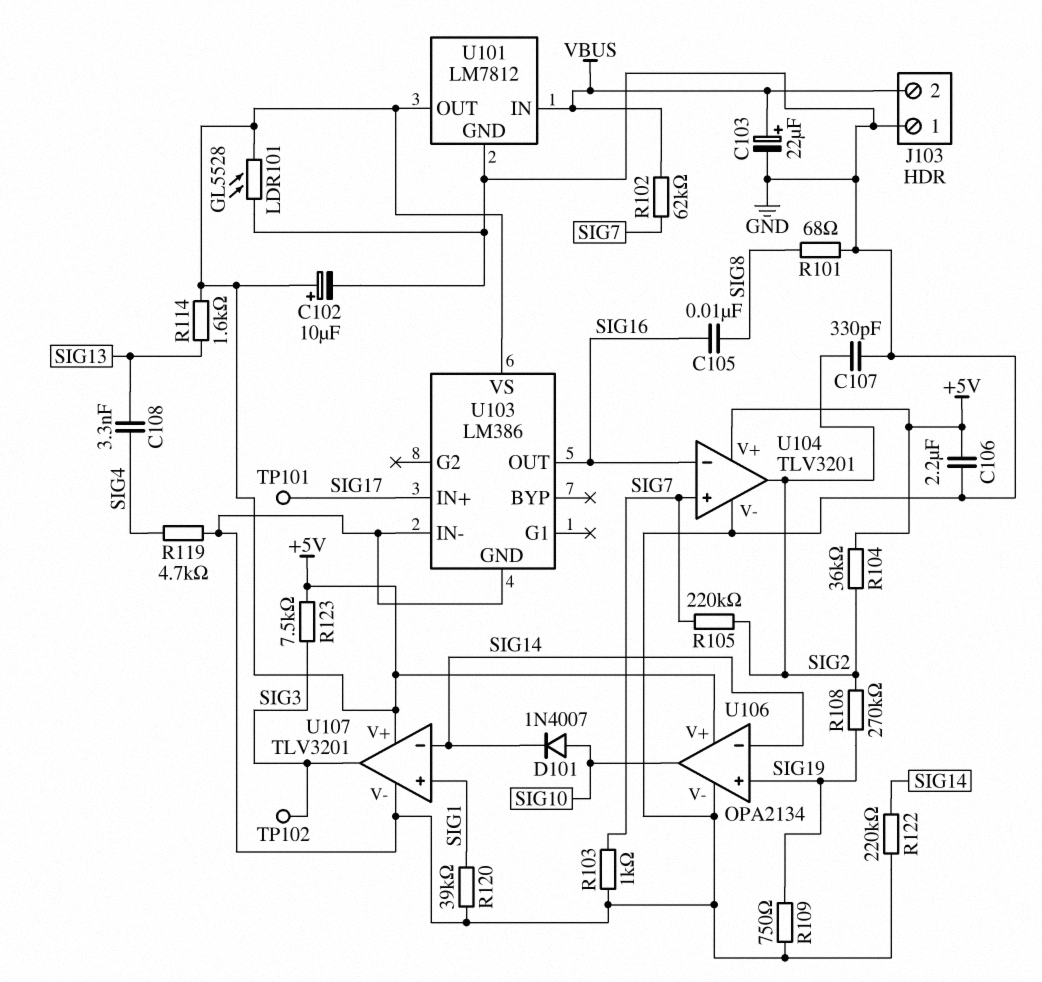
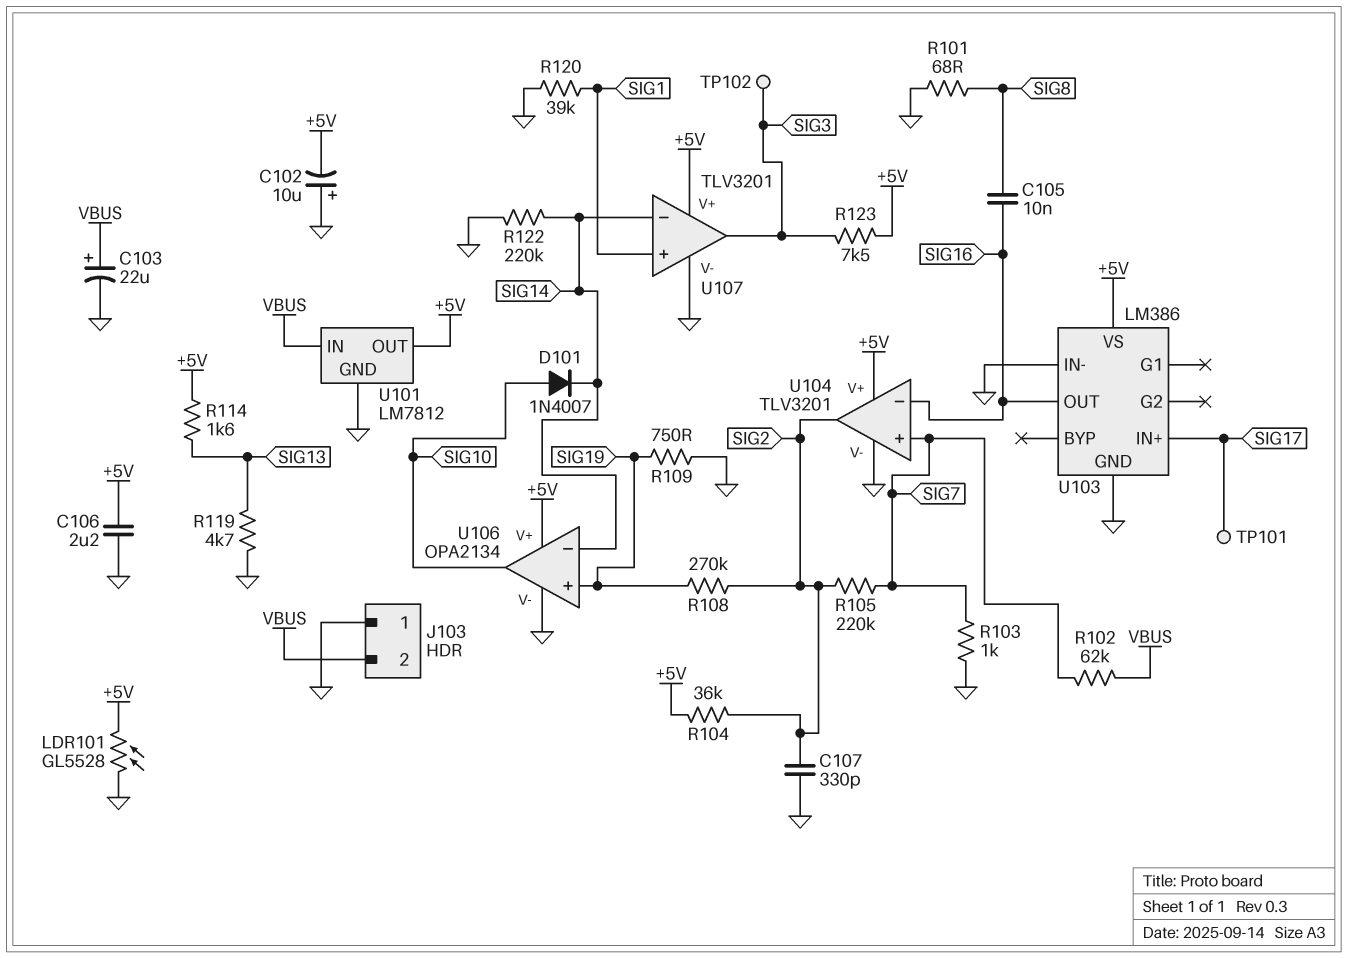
C102: 10uF (plus +5V, minus GND) -> 10uF (plus GND, minus +5V)
C108: 3.3nF (SIG4, SIG13) -> none
R119: 4.7k (GND, SIG4) -> 4.7k (GND, SIG13)

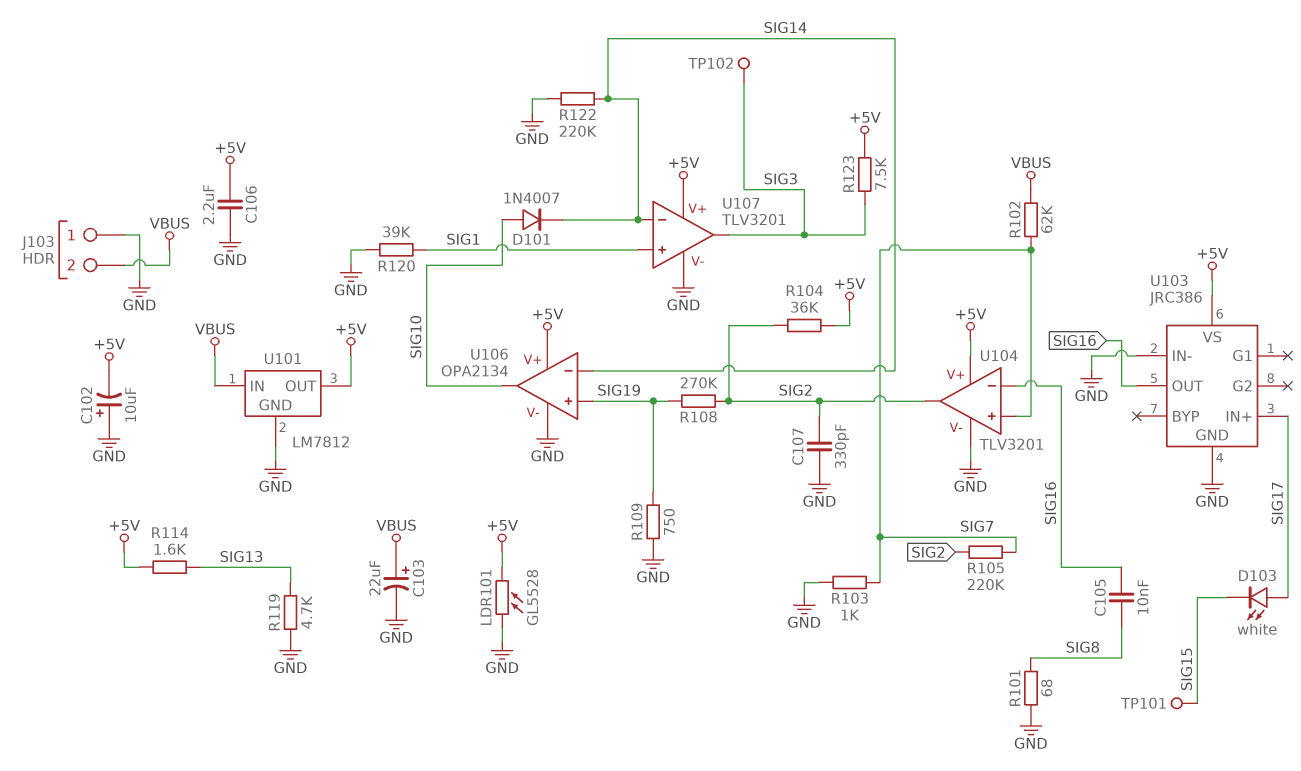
D103: none -> LED white (A SIG17, K SIG15)
TP101: test point (SIG17) -> test point (SIG15)
U103: LM386 -> JRC386

